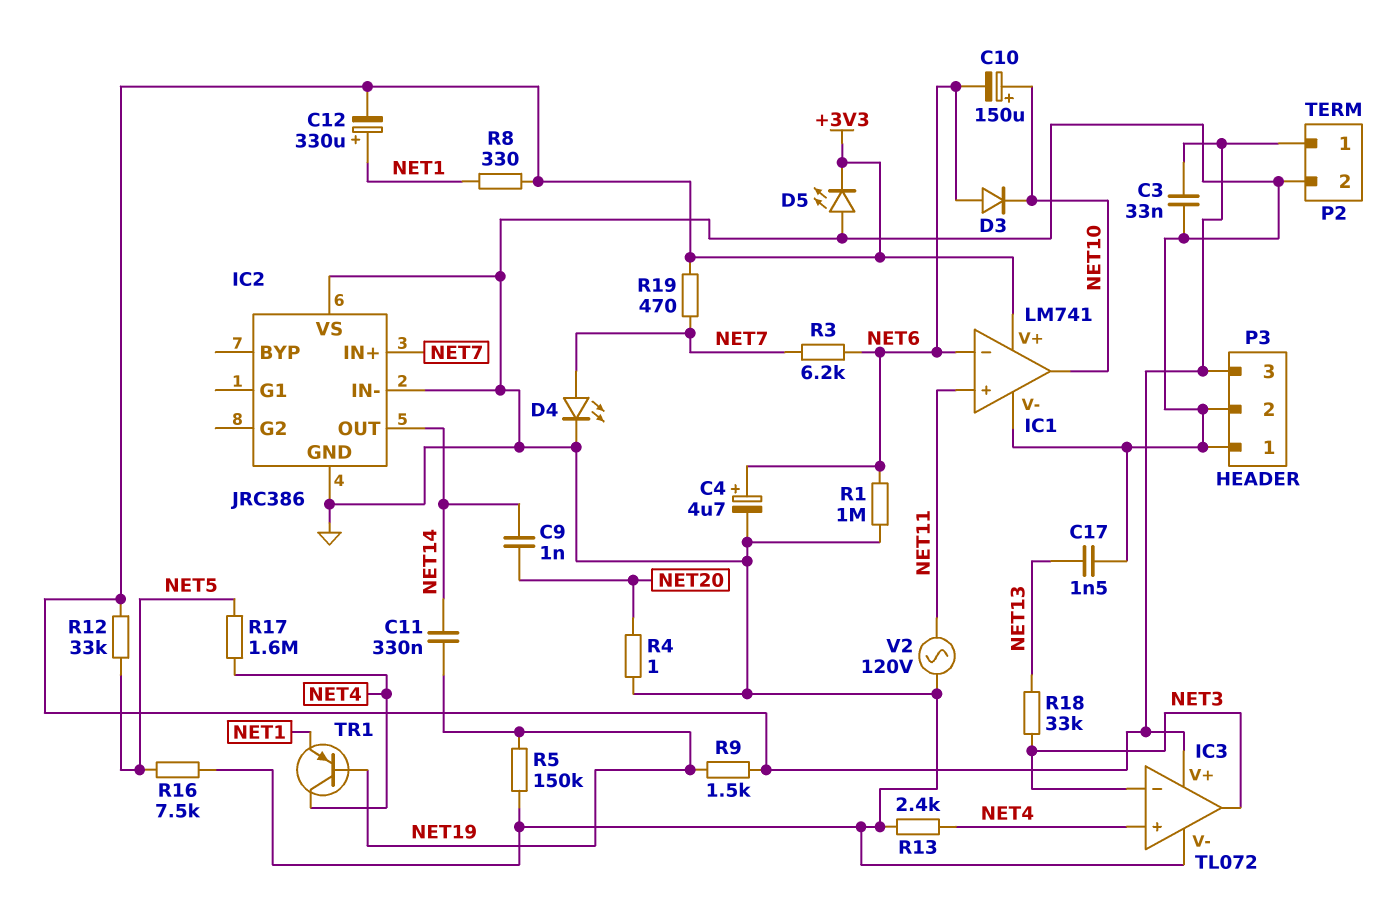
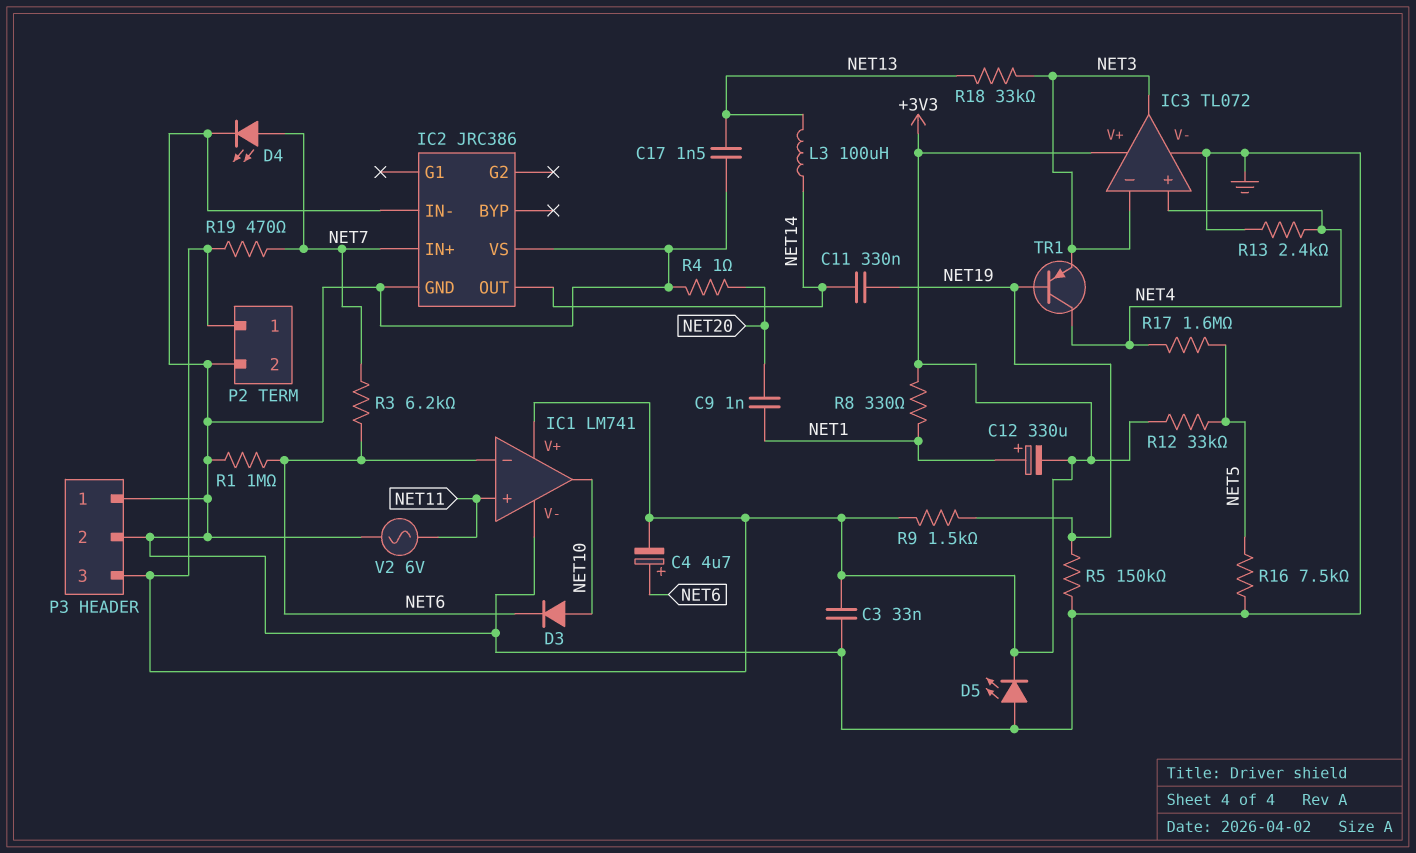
C4: 4.7uF (plus NET6, minus GND) -> 4.7uF (plus NET6, minus +3V3)
C9: 1nF (NET14, NET20) -> 1nF (NET1, NET20)
C10: 150uF (plus NET10, minus NET6) -> none
D3: diode (A NET6, K NET10) -> diode (A NET10, K NET6)
L3: none -> 100uH (NET13, NET14)
TR1: PNP (B NET19, C NET4, E NET1) -> PNP (B NET19, C NET4, E NET3)
V2: AC 120V (GND, NET11) -> AC 6V (GND, NET11)

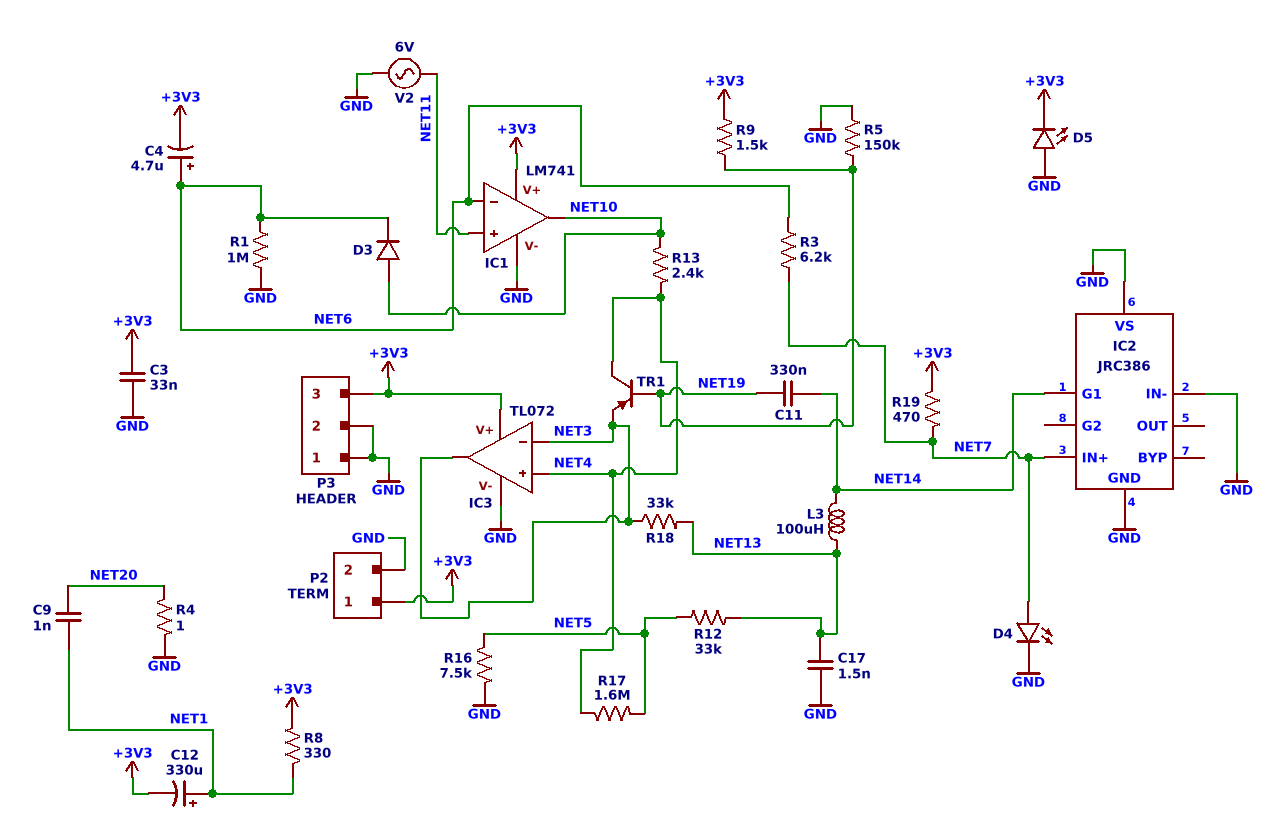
IC2 pin G1: none -> NET14
IC2 pin OUT: NET14 -> none
R12: 33k (+3V3, NET5) -> 33k (NET5, NET13)
R13: 2.4k (GND, NET4) -> 2.4k (NET4, NET10)

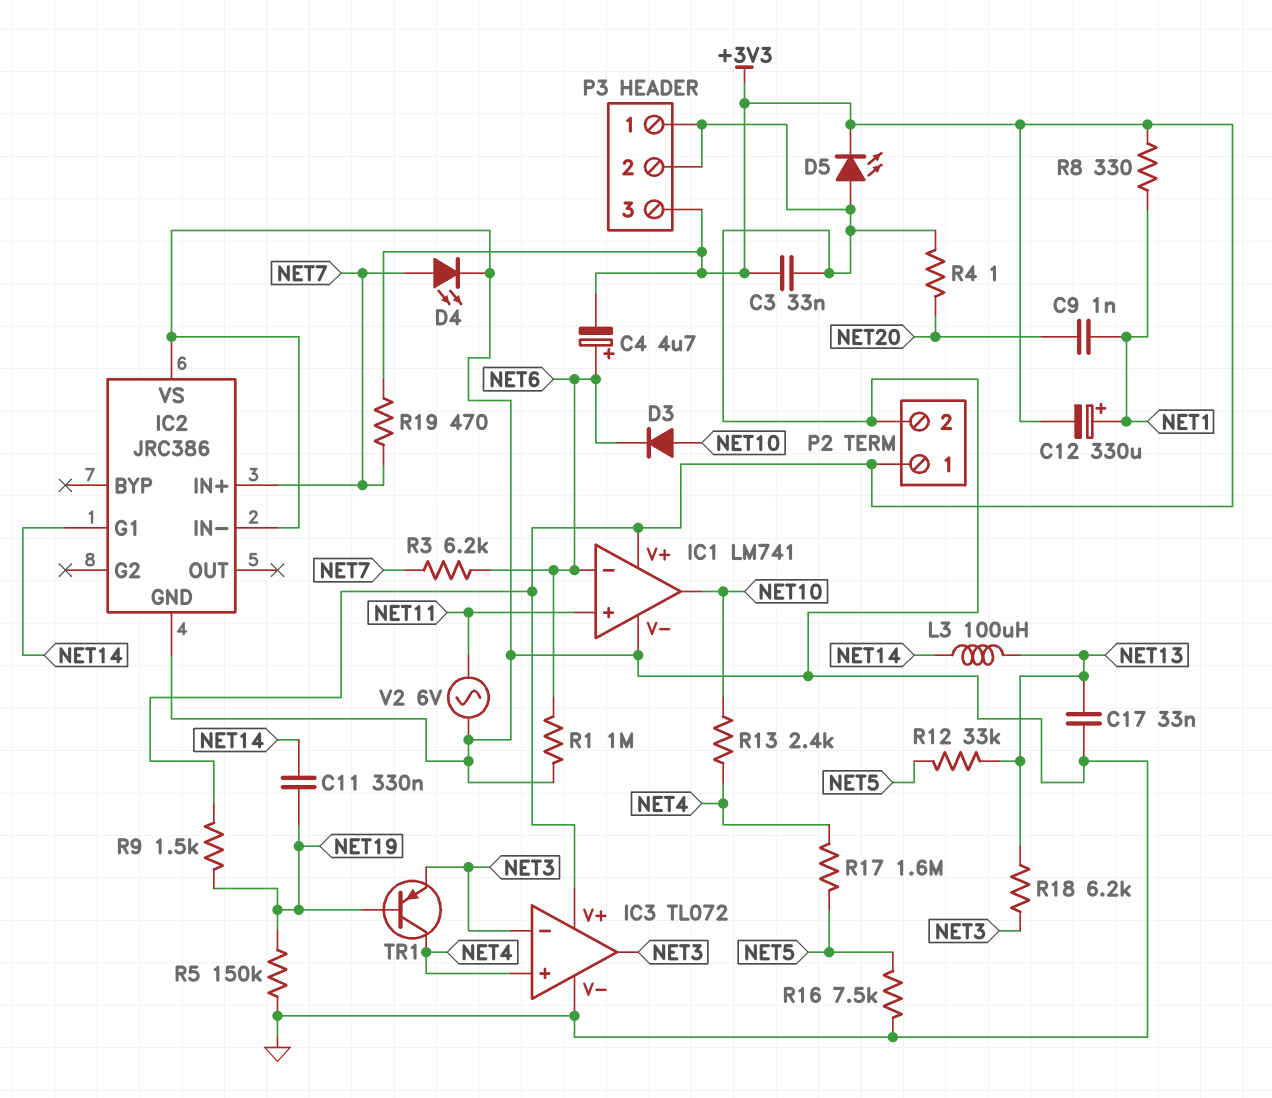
C17: 1.5nF (GND, NET13) -> 33nF (GND, NET13)
R18: 33k (NET3, NET13) -> 6.2k (NET3, NET13)

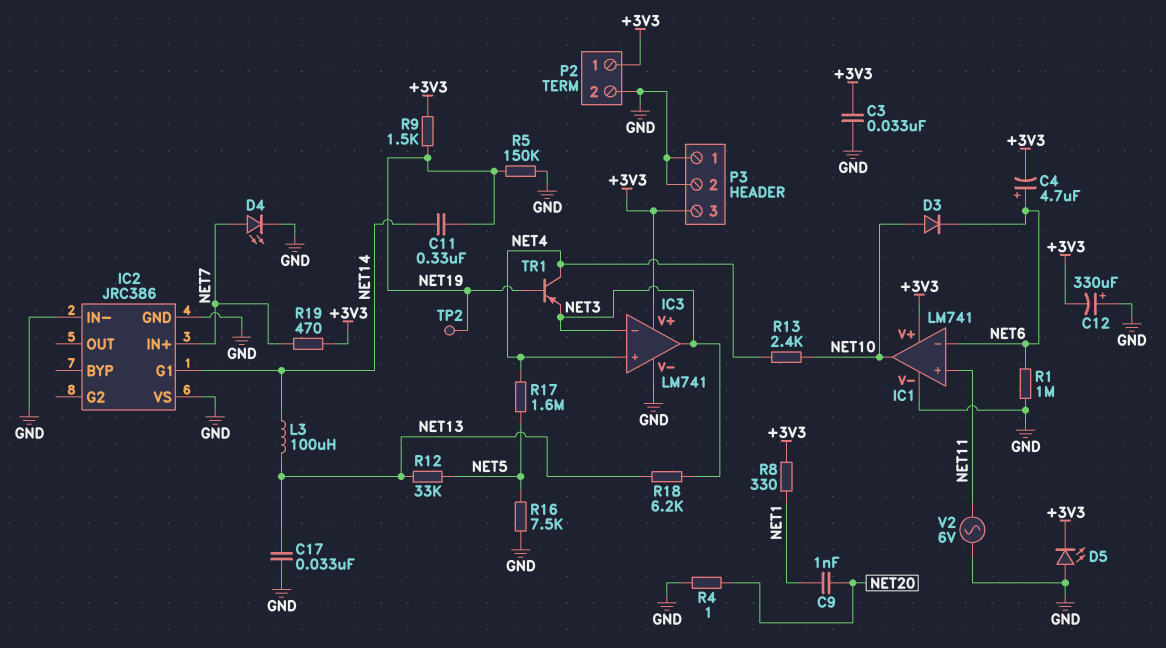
C12: 330uF (plus NET1, minus +3V3) -> 330uF (plus GND, minus +3V3)
IC3: TL072 -> LM741
R3: 6.2k (NET6, NET7) -> none
TP2: none -> test point (NET19)

